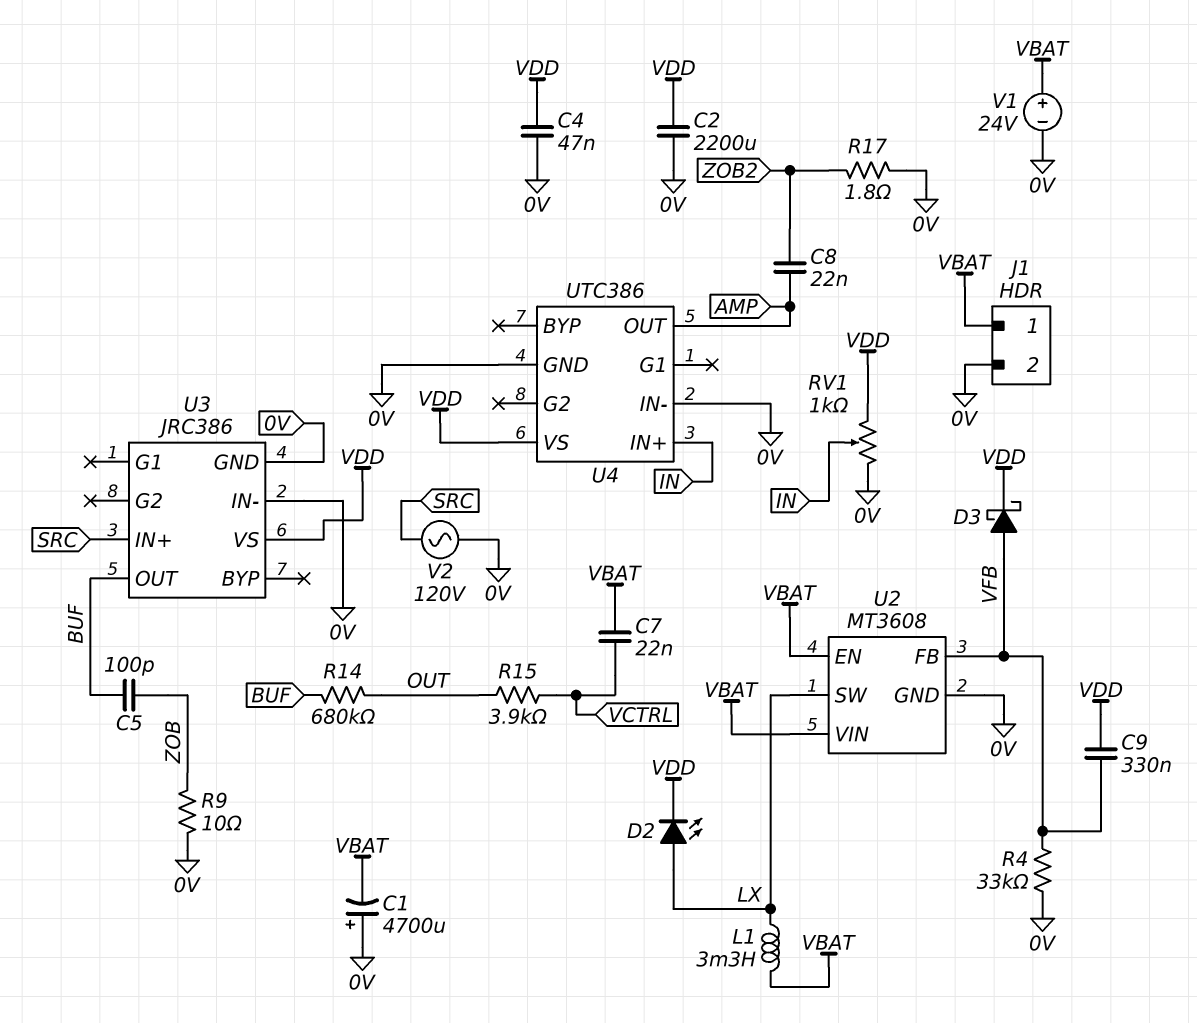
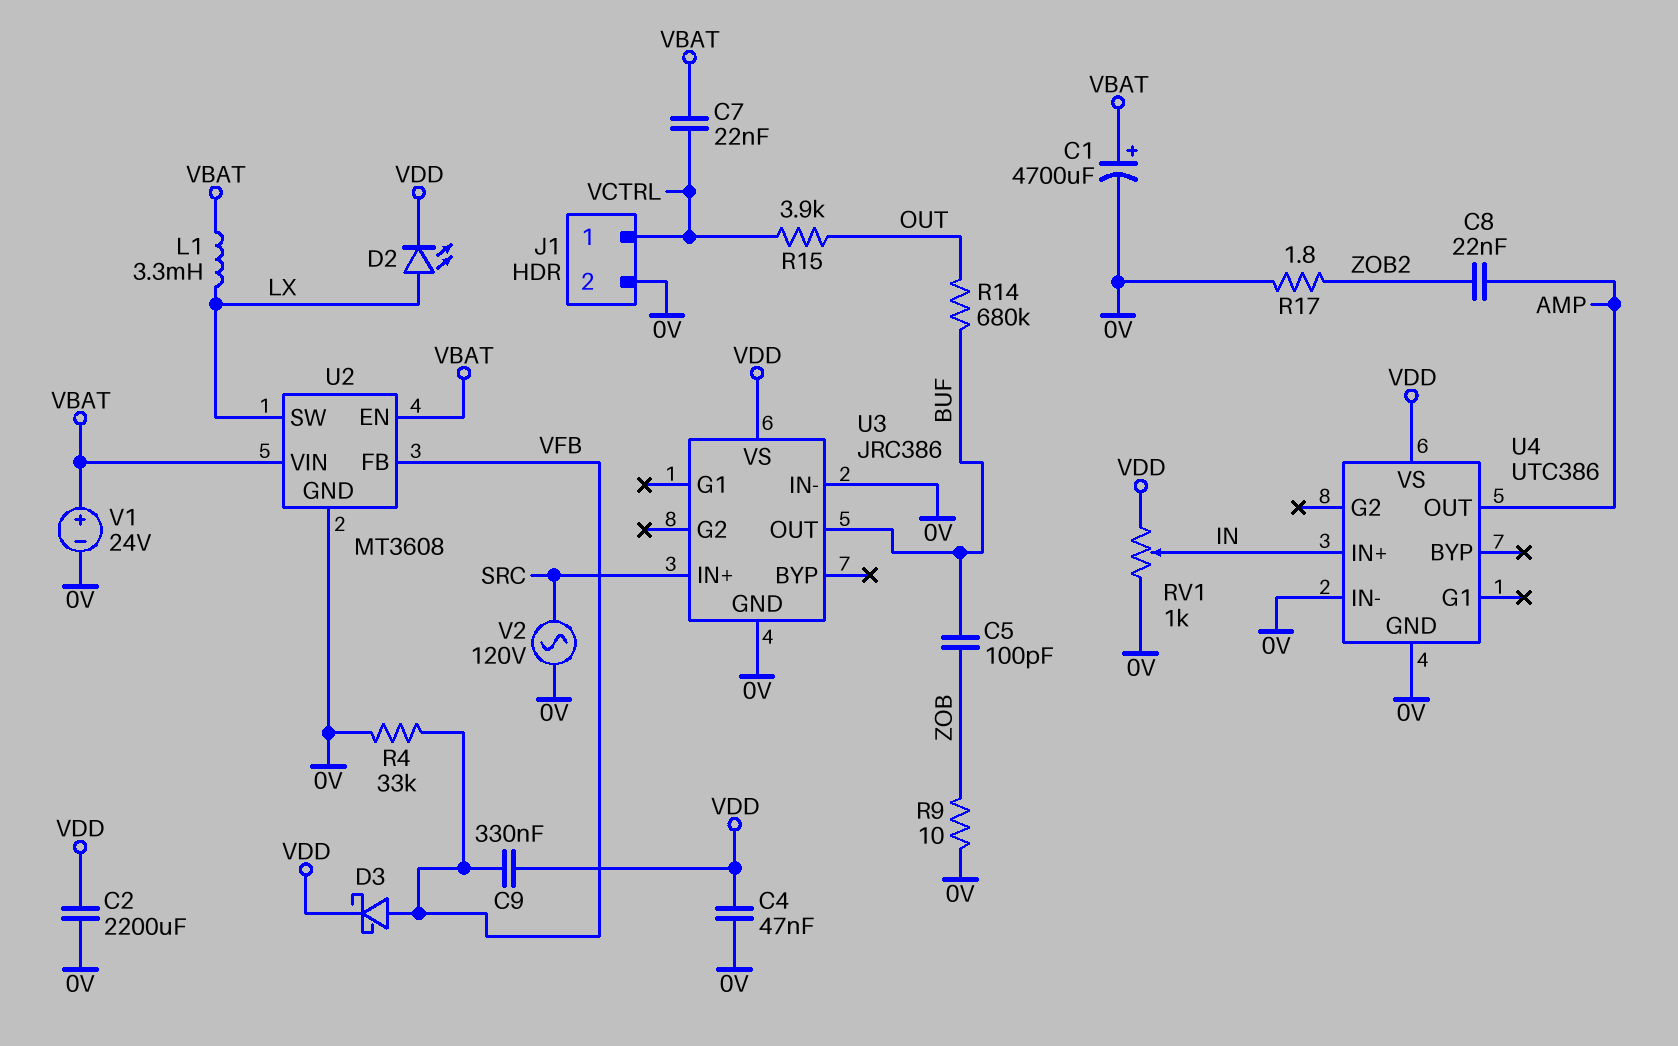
C1: 4700uF (plus 0V, minus VBAT) -> 4700uF (plus VBAT, minus 0V)
J1 pin 1: VBAT -> VCTRL

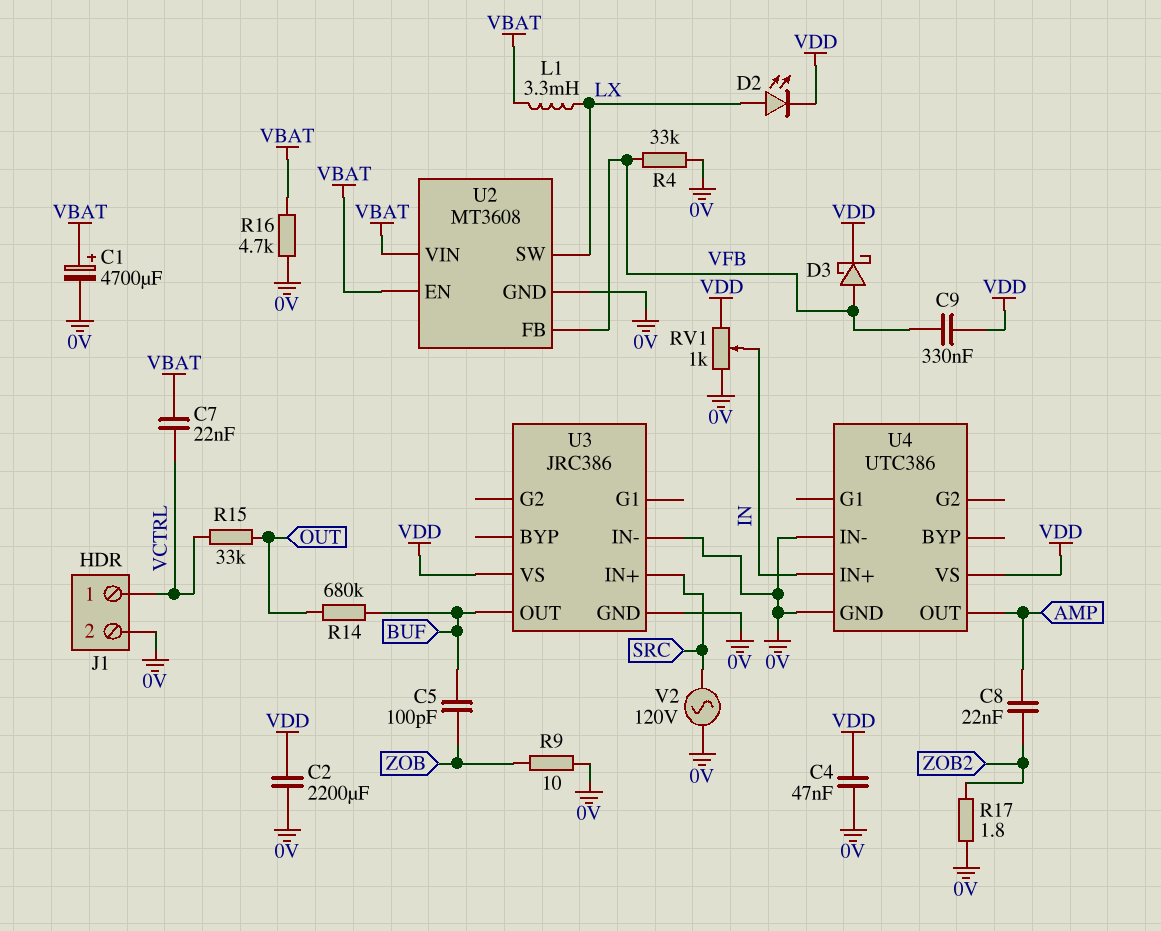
R15: 3.9k (OUT, VCTRL) -> 33k (OUT, VCTRL)
R16: none -> 4.7k (0V, VBAT)
V1: 24V (plus VBAT, minus 0V) -> none

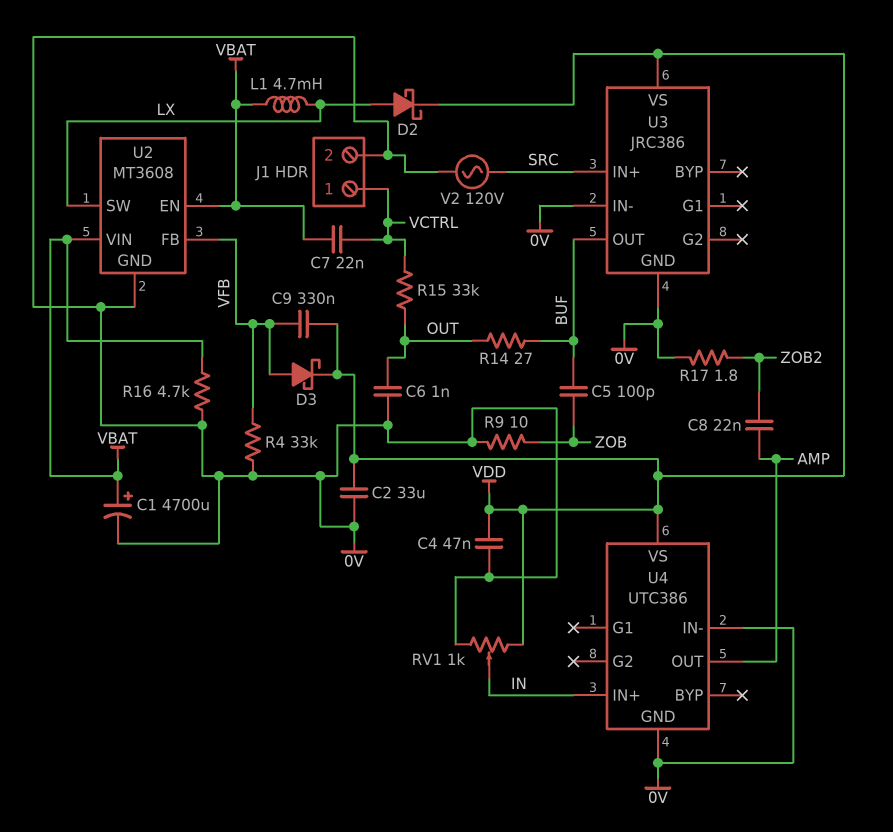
C2: 2200uF (0V, VDD) -> 33uF (0V, VDD)
C6: none -> 1nF (0V, OUT)
D2: LED (A LX, K VDD) -> schottky (A LX, K VDD)
L1: 3.3mH (LX, VBAT) -> 4.7mH (LX, VBAT)
R14: 680k (BUF, OUT) -> 27 (BUF, OUT)

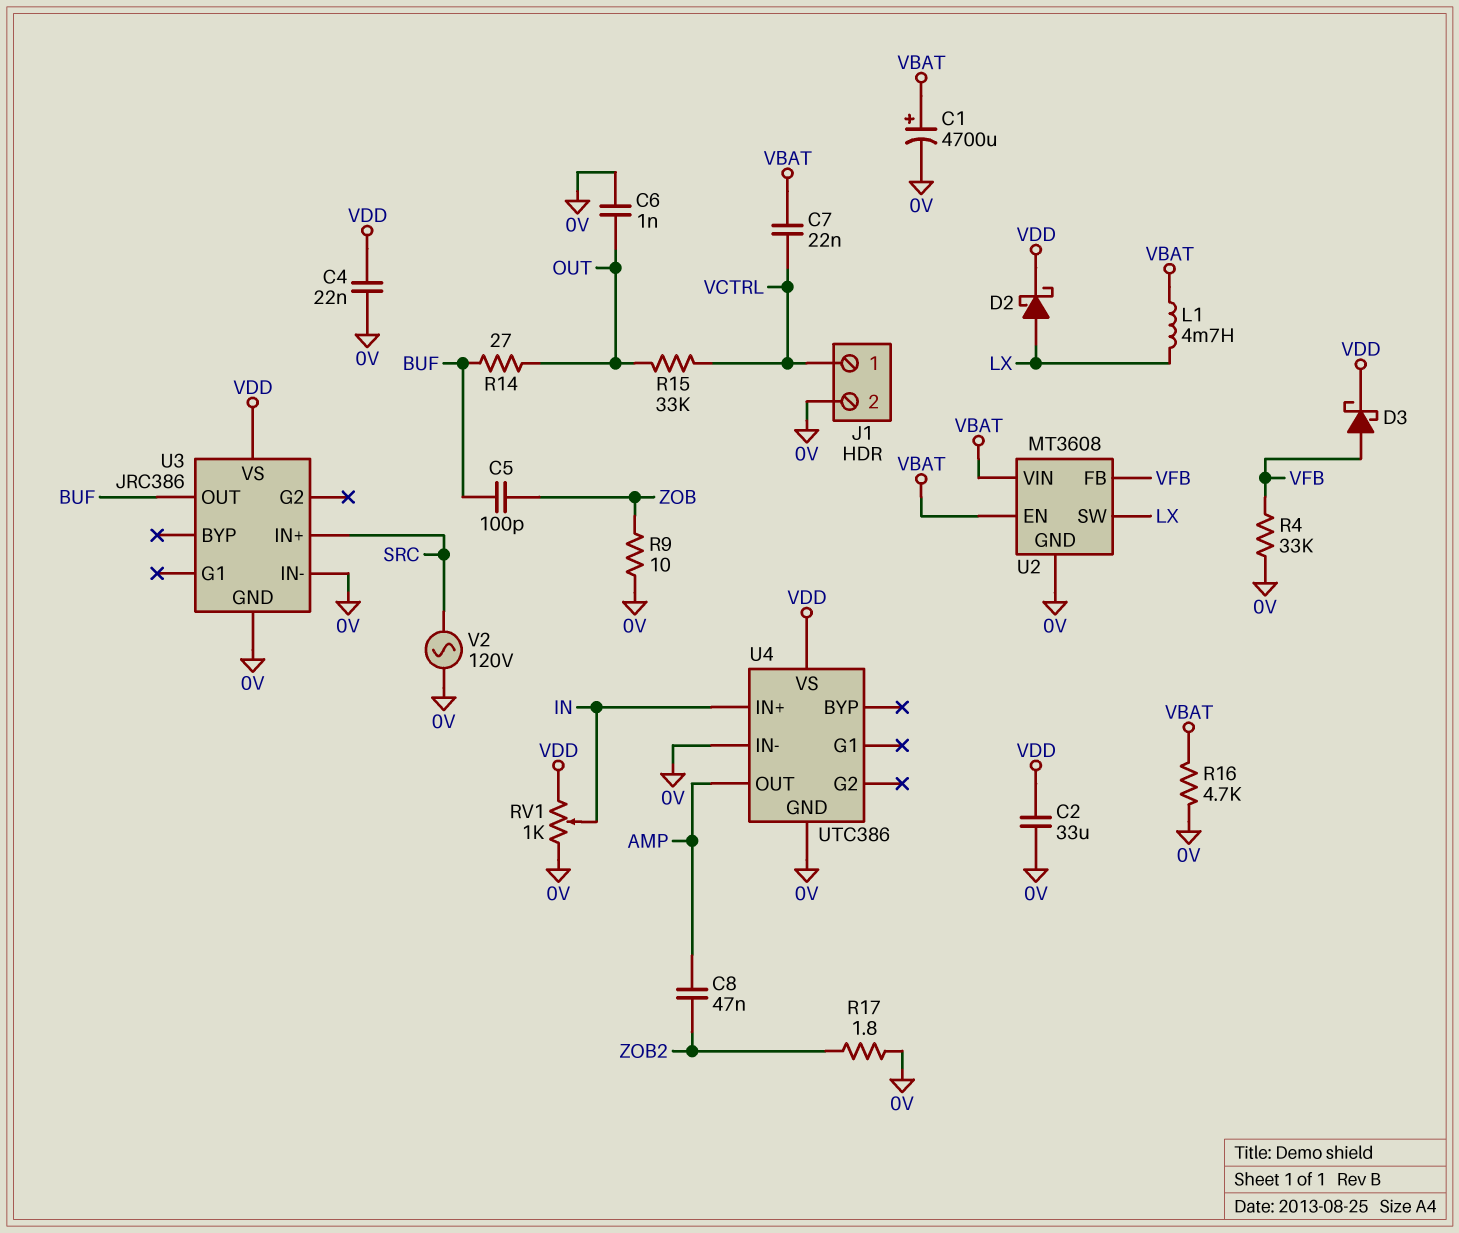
C4: 47nF (0V, VDD) -> 22nF (0V, VDD)
C8: 22nF (AMP, ZOB2) -> 47nF (AMP, ZOB2)
C9: 330nF (VDD, VFB) -> none

